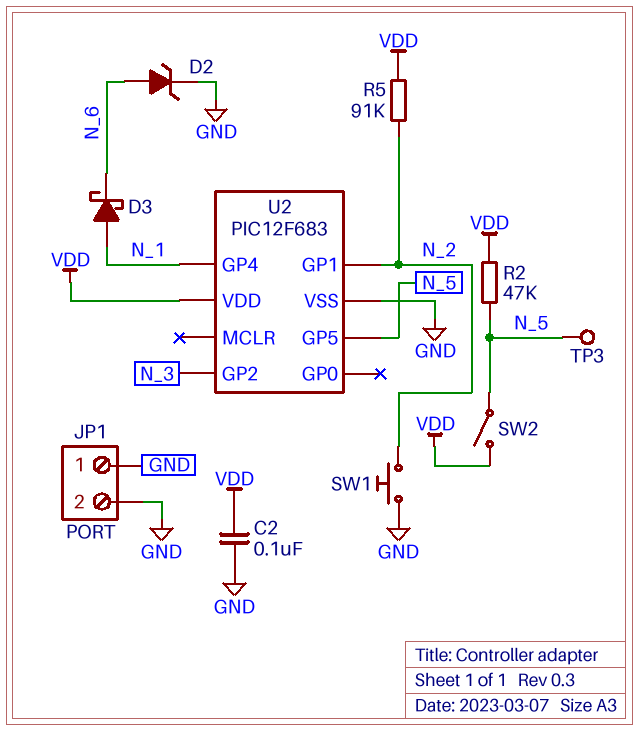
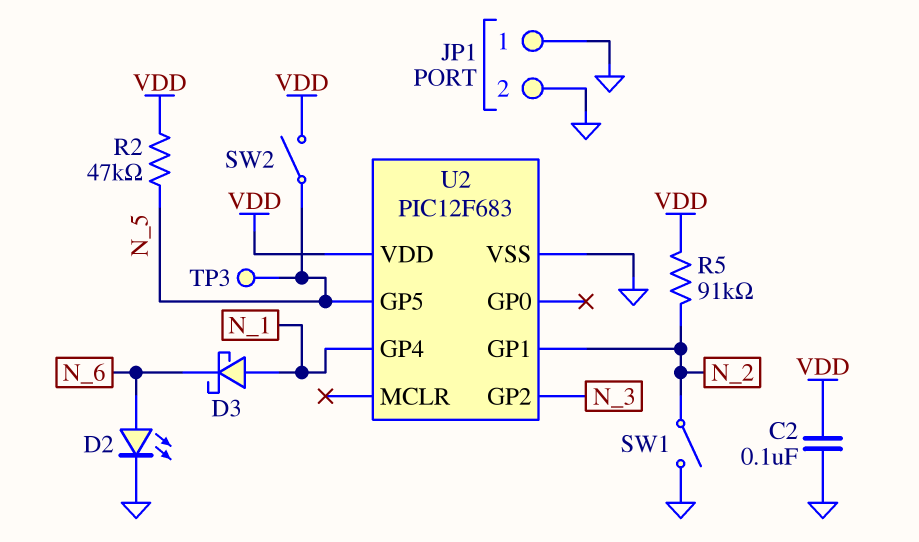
D2: zener (A N_6, K GND) -> LED (A N_6, K GND)
SW1: button (GND, N_2) -> switch (GND, N_2)

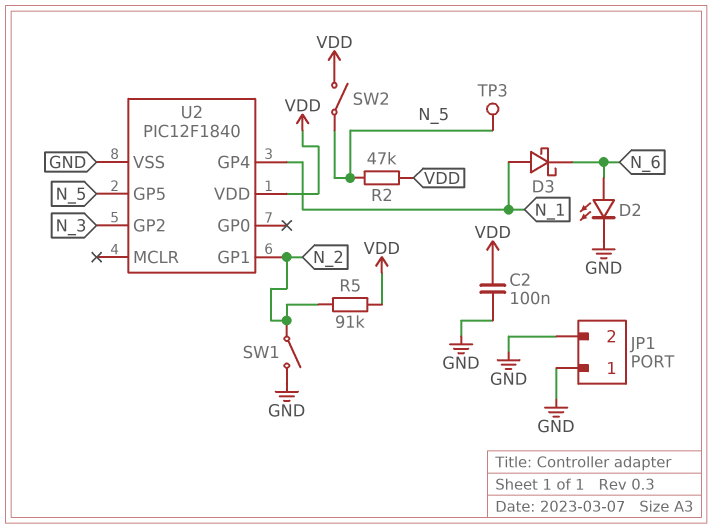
U2: PIC12F683 -> PIC12F1840

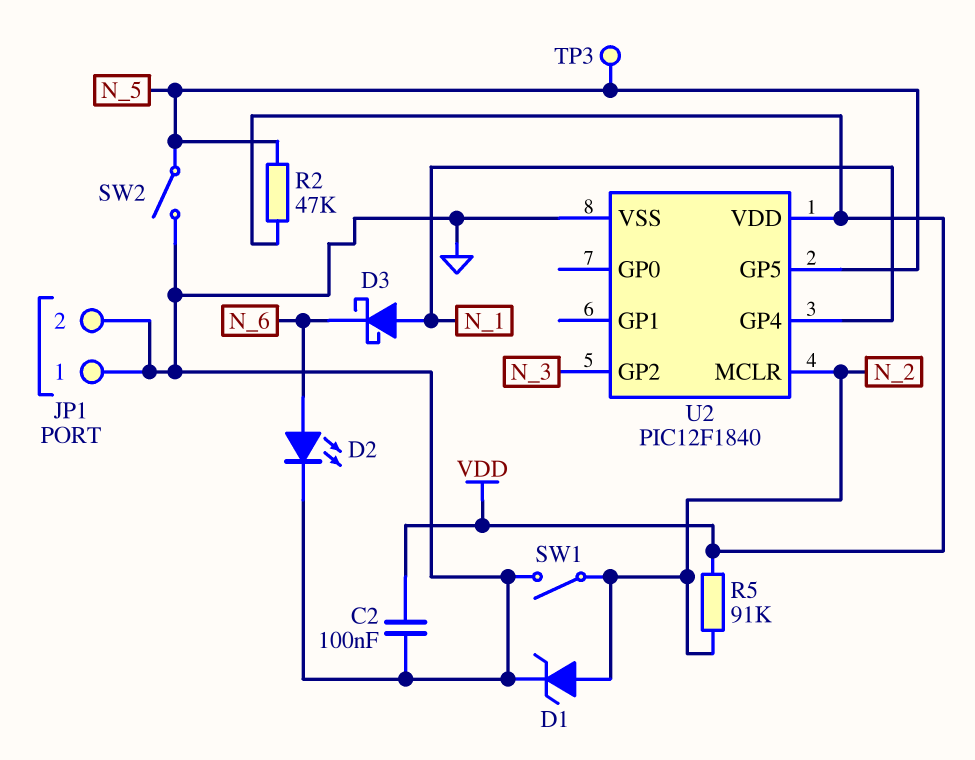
D1: none -> zener (A N_2, K GND)
SW2: switch (N_5, VDD) -> switch (GND, N_5)
U2 pin GP1: N_2 -> none
U2 pin MCLR: none -> N_2

